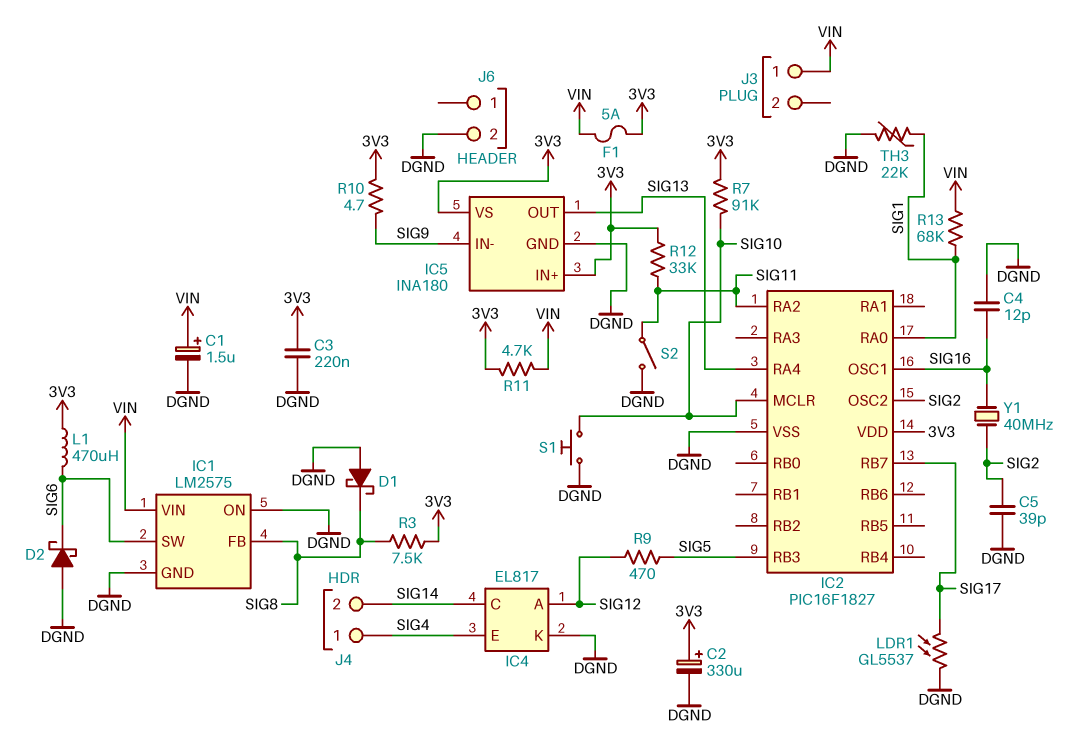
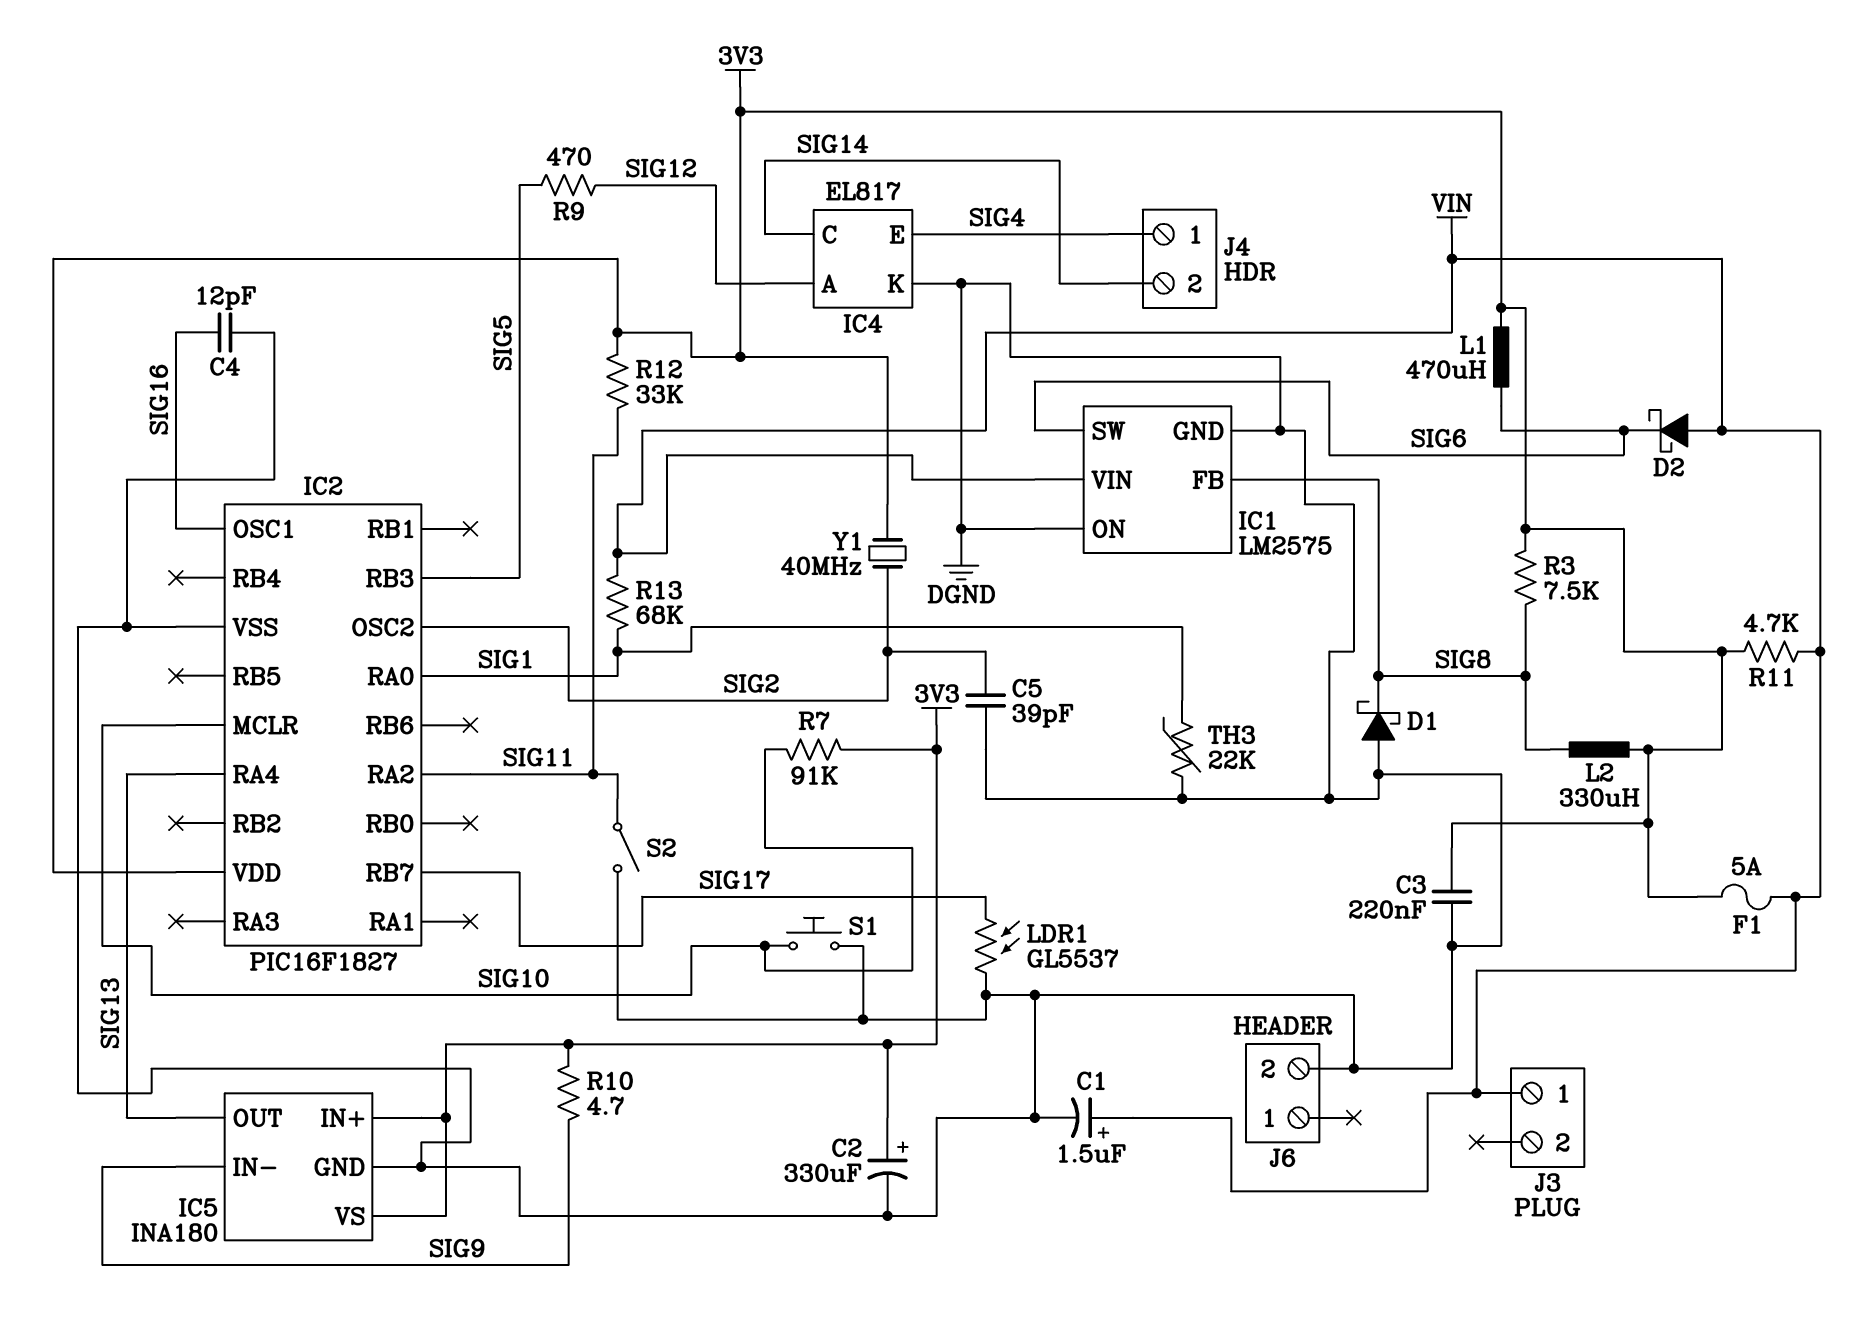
D2: schottky (A DGND, K SIG6) -> schottky (A VIN, K SIG6)
L2: none -> 330uH (3V3, SIG8)
Y1: 40MHz (SIG2, SIG16) -> 40MHz (3V3, SIG2)

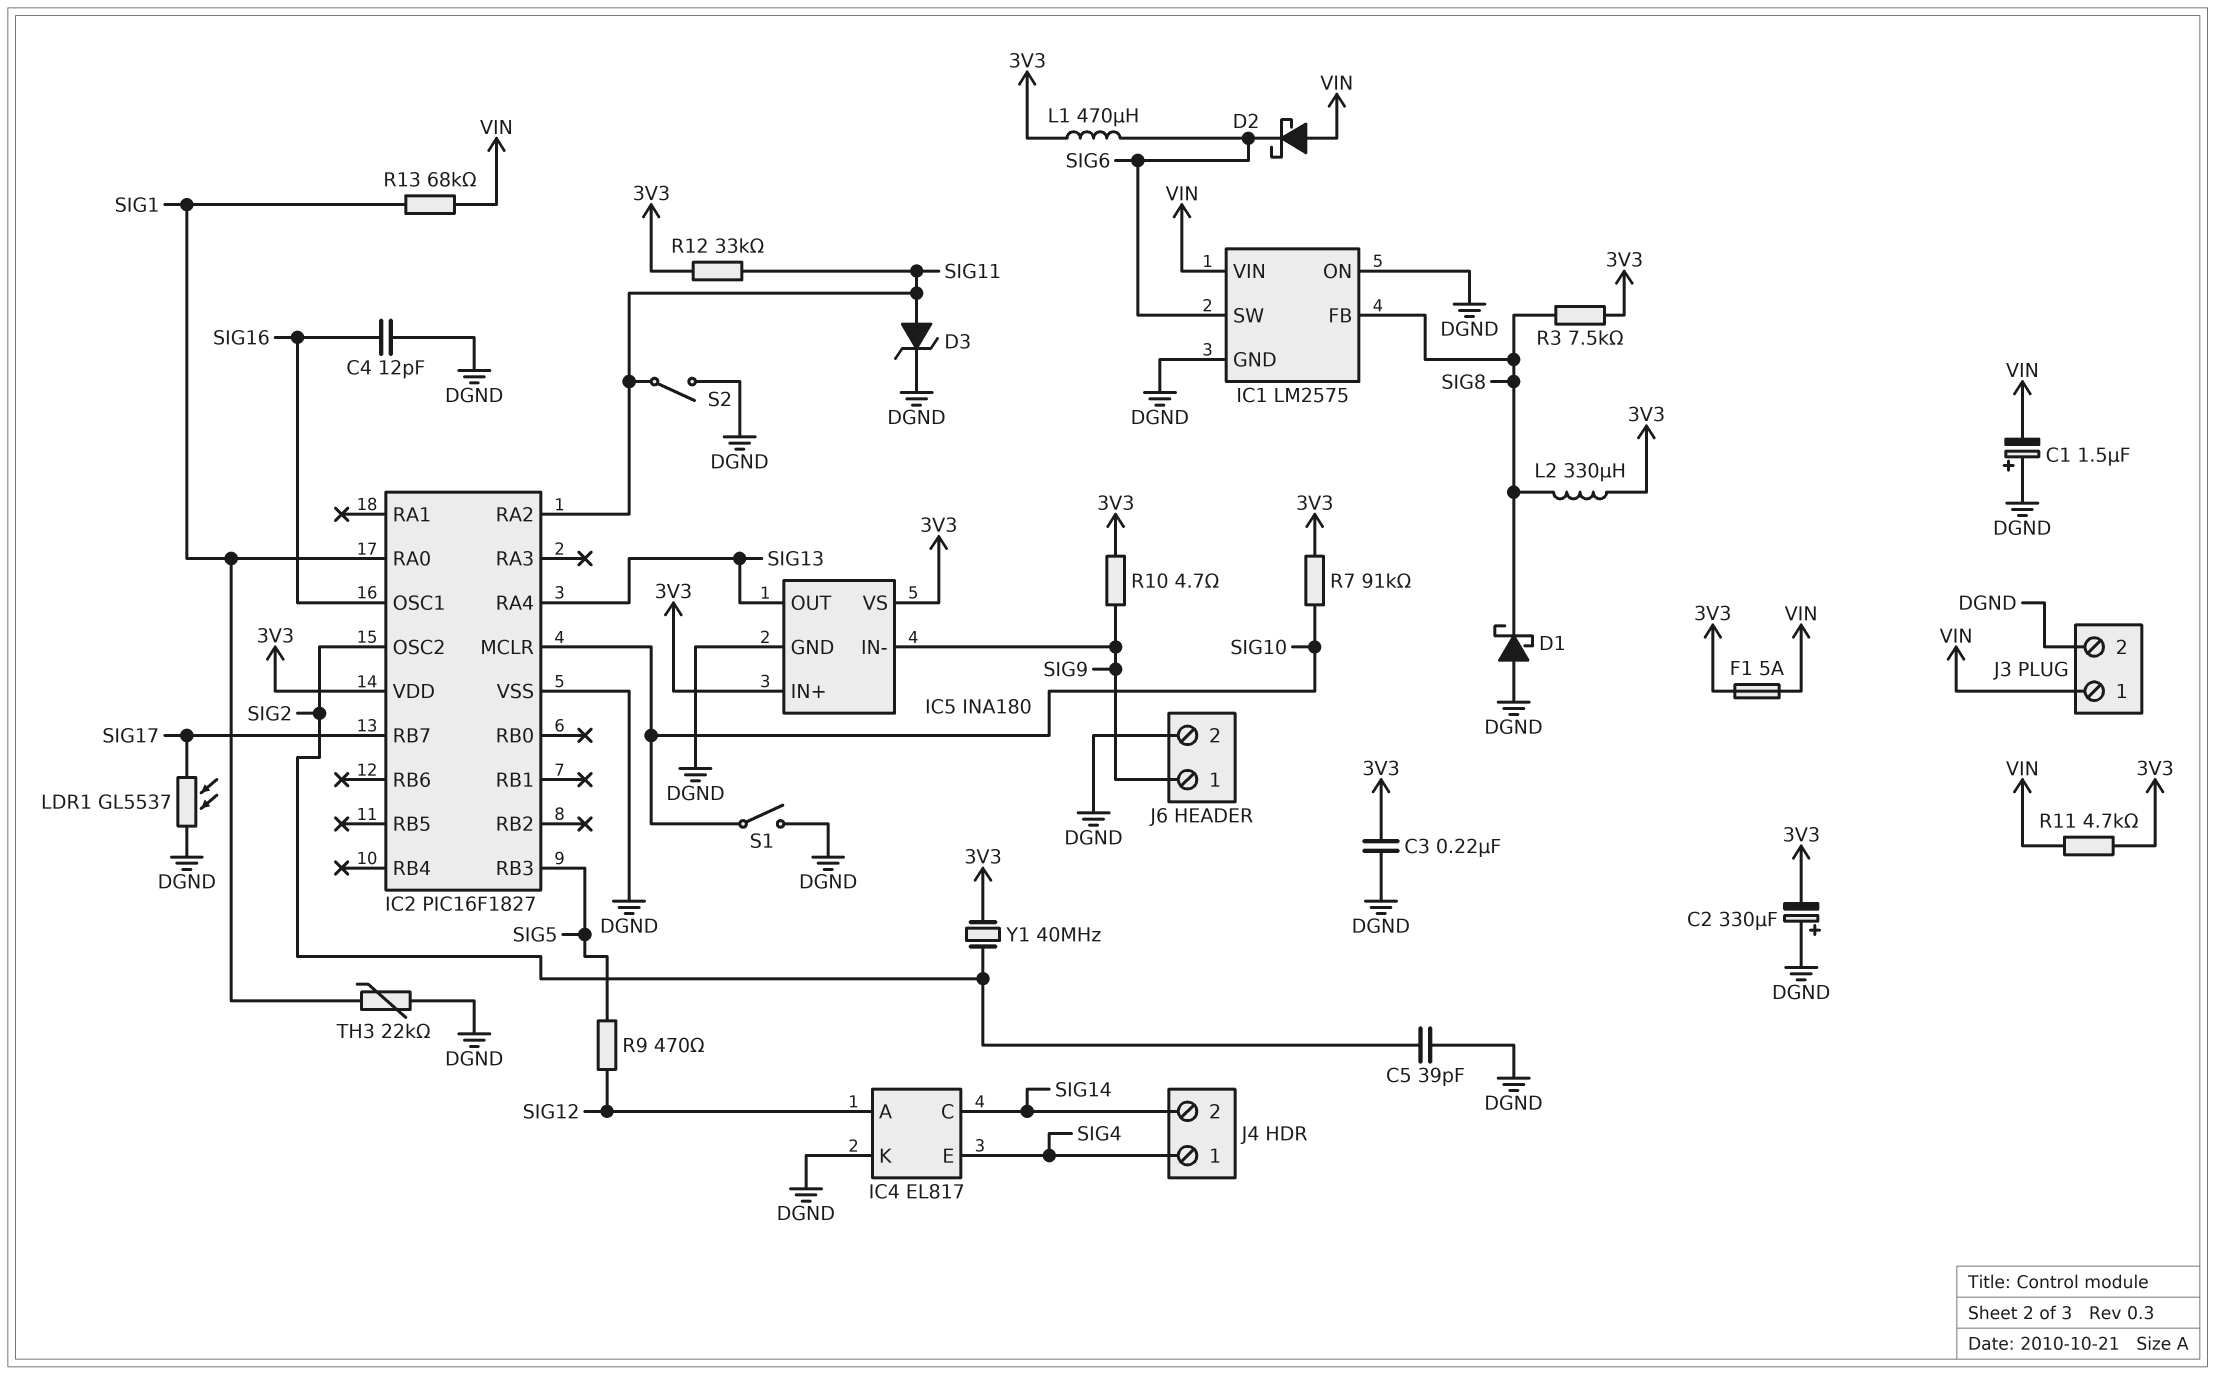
C1: 1.5uF (plus VIN, minus DGND) -> 1.5uF (plus DGND, minus VIN)
C2: 330uF (plus 3V3, minus DGND) -> 330uF (plus DGND, minus 3V3)
D3: none -> zener (A SIG11, K DGND)
J3 pin 2: none -> DGND
J6 pin 1: none -> SIG9
S1: button (DGND, SIG10) -> switch (DGND, SIG10)

